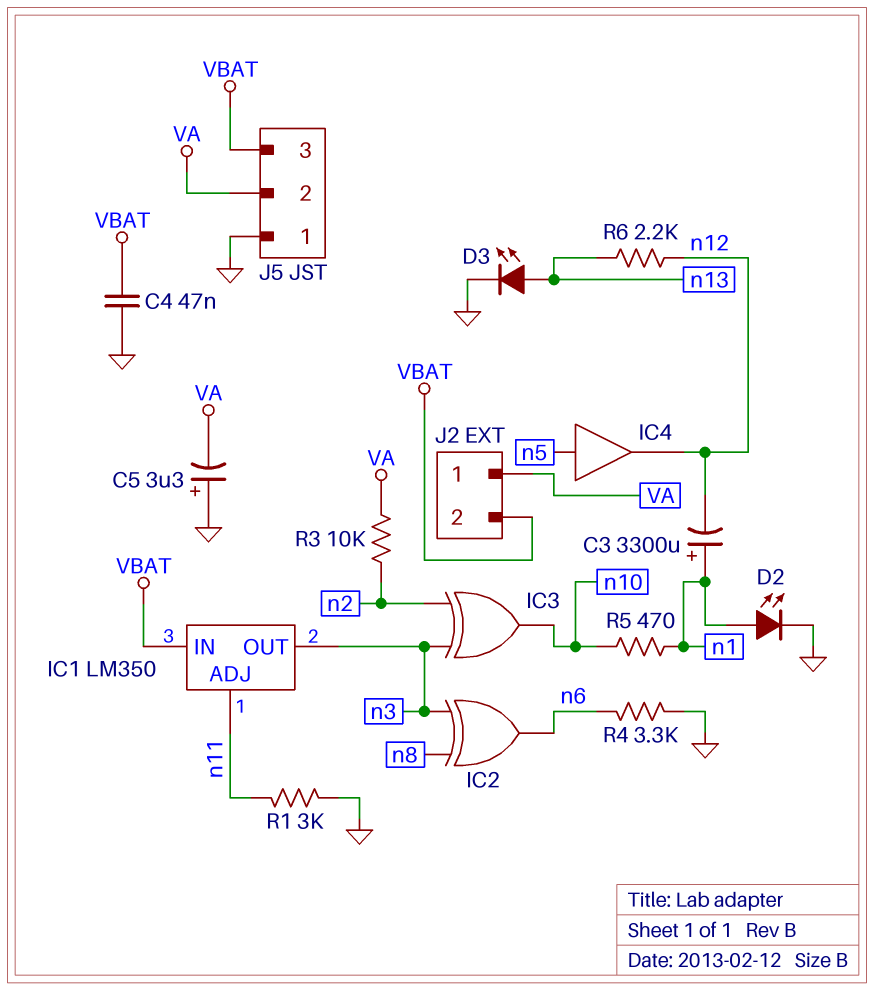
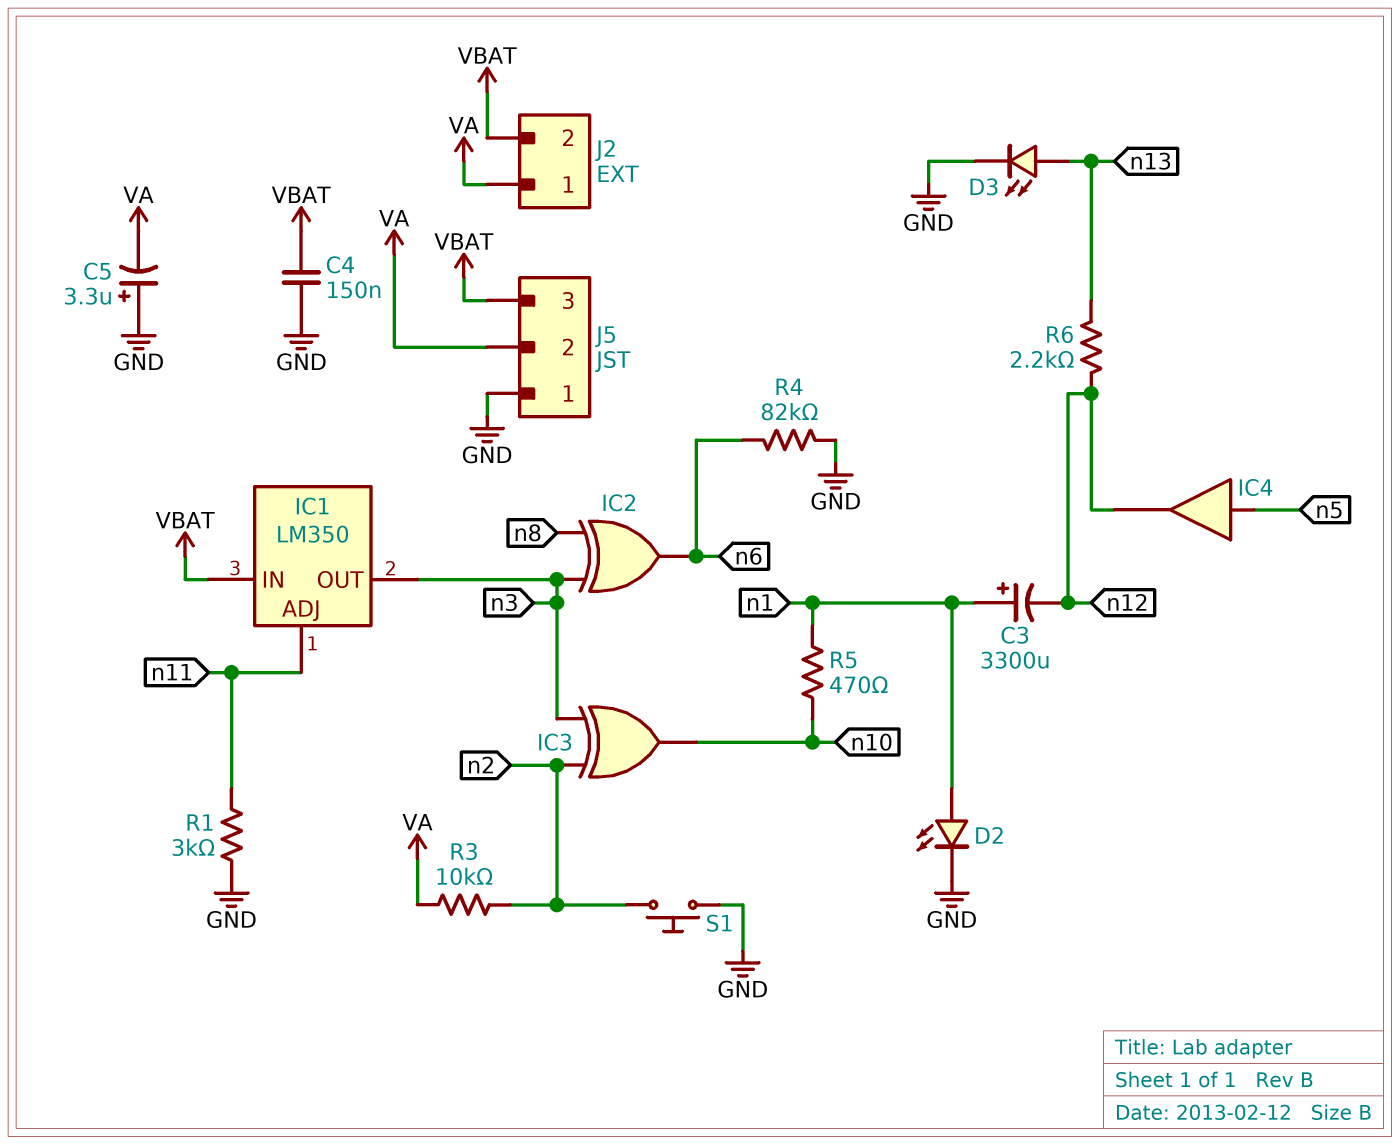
C4: 47nF (GND, VBAT) -> 150nF (GND, VBAT)
R4: 3.3k (GND, n6) -> 82k (GND, n6)
S1: none -> button (GND, n2)

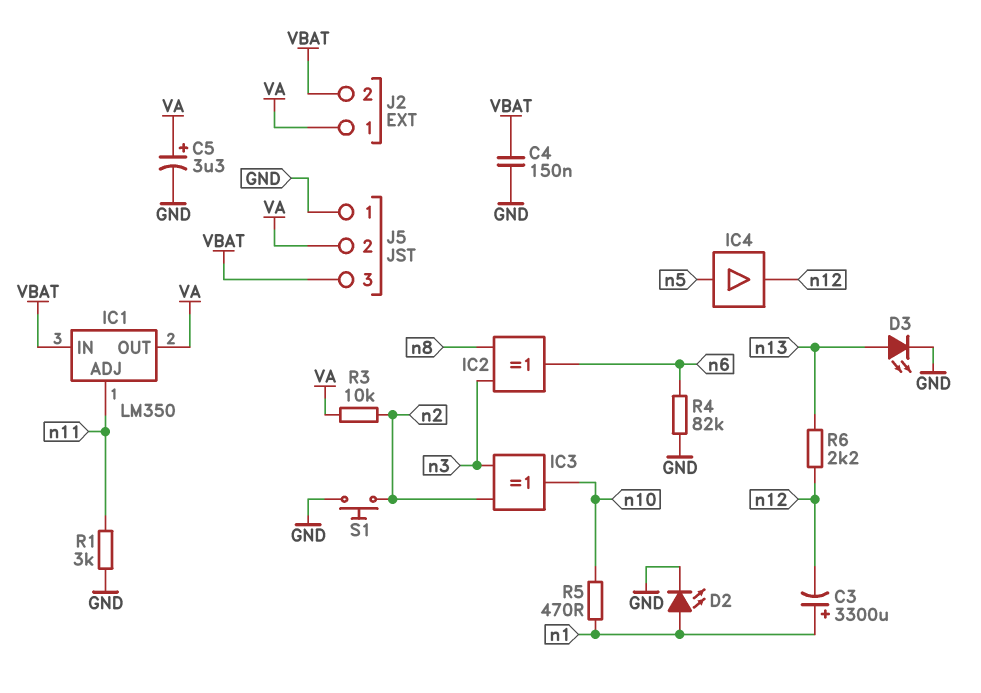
C5: 3.3uF (plus GND, minus VA) -> 3.3uF (plus VA, minus GND)
IC1 pin OUT: n3 -> VA

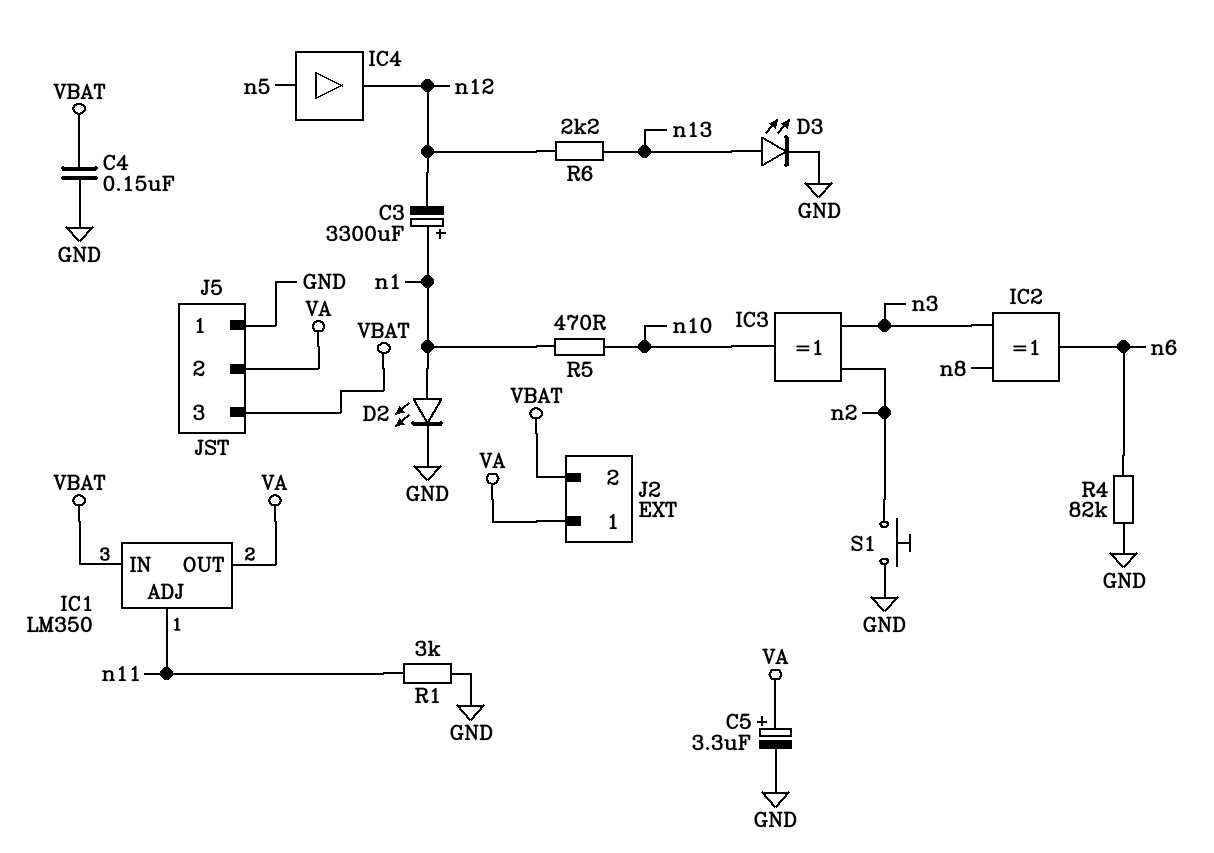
R3: 10k (VA, n2) -> none

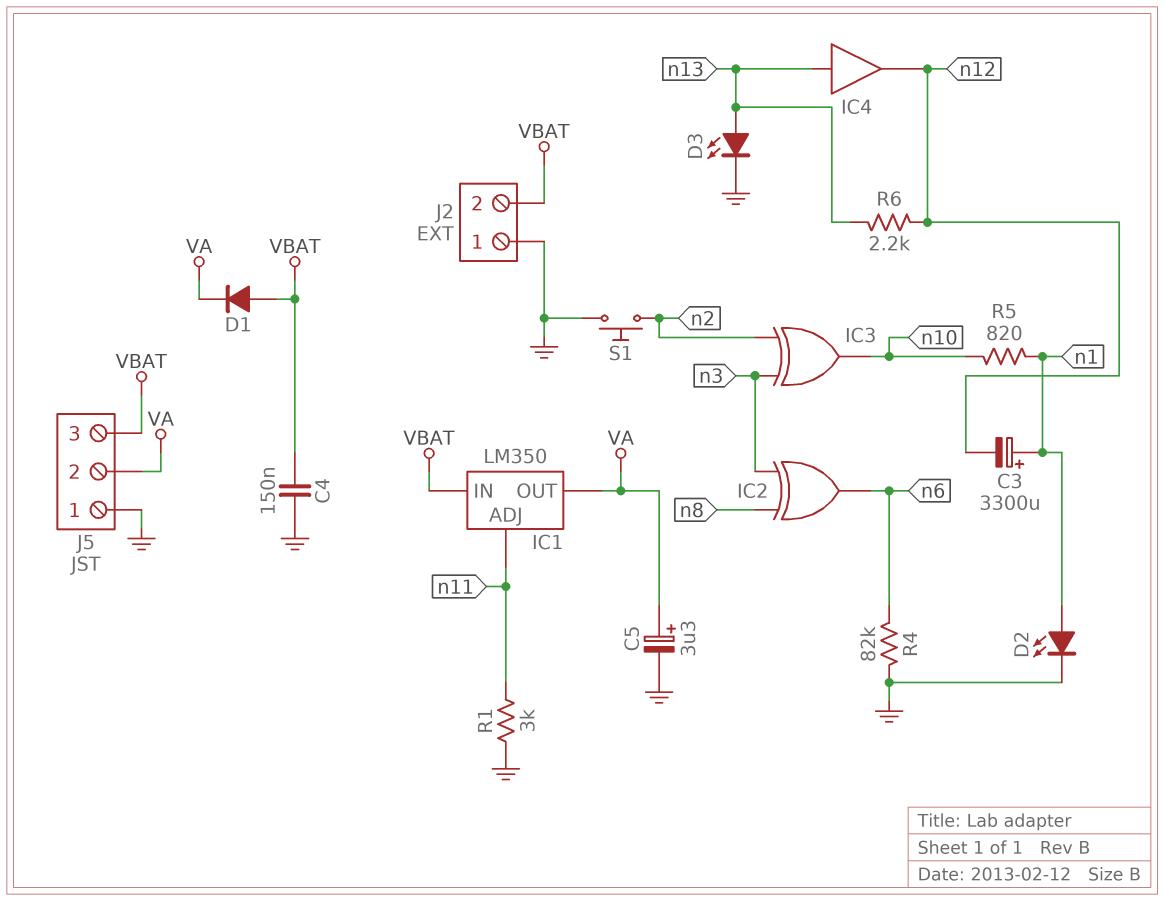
D1: none -> diode (A VBAT, K VA)
IC4: buffer (in n5, out n12) -> buffer (in n13, out n12)
J2 pin 1: VA -> GND
R5: 470 (n1, n10) -> 820 (n1, n10)

